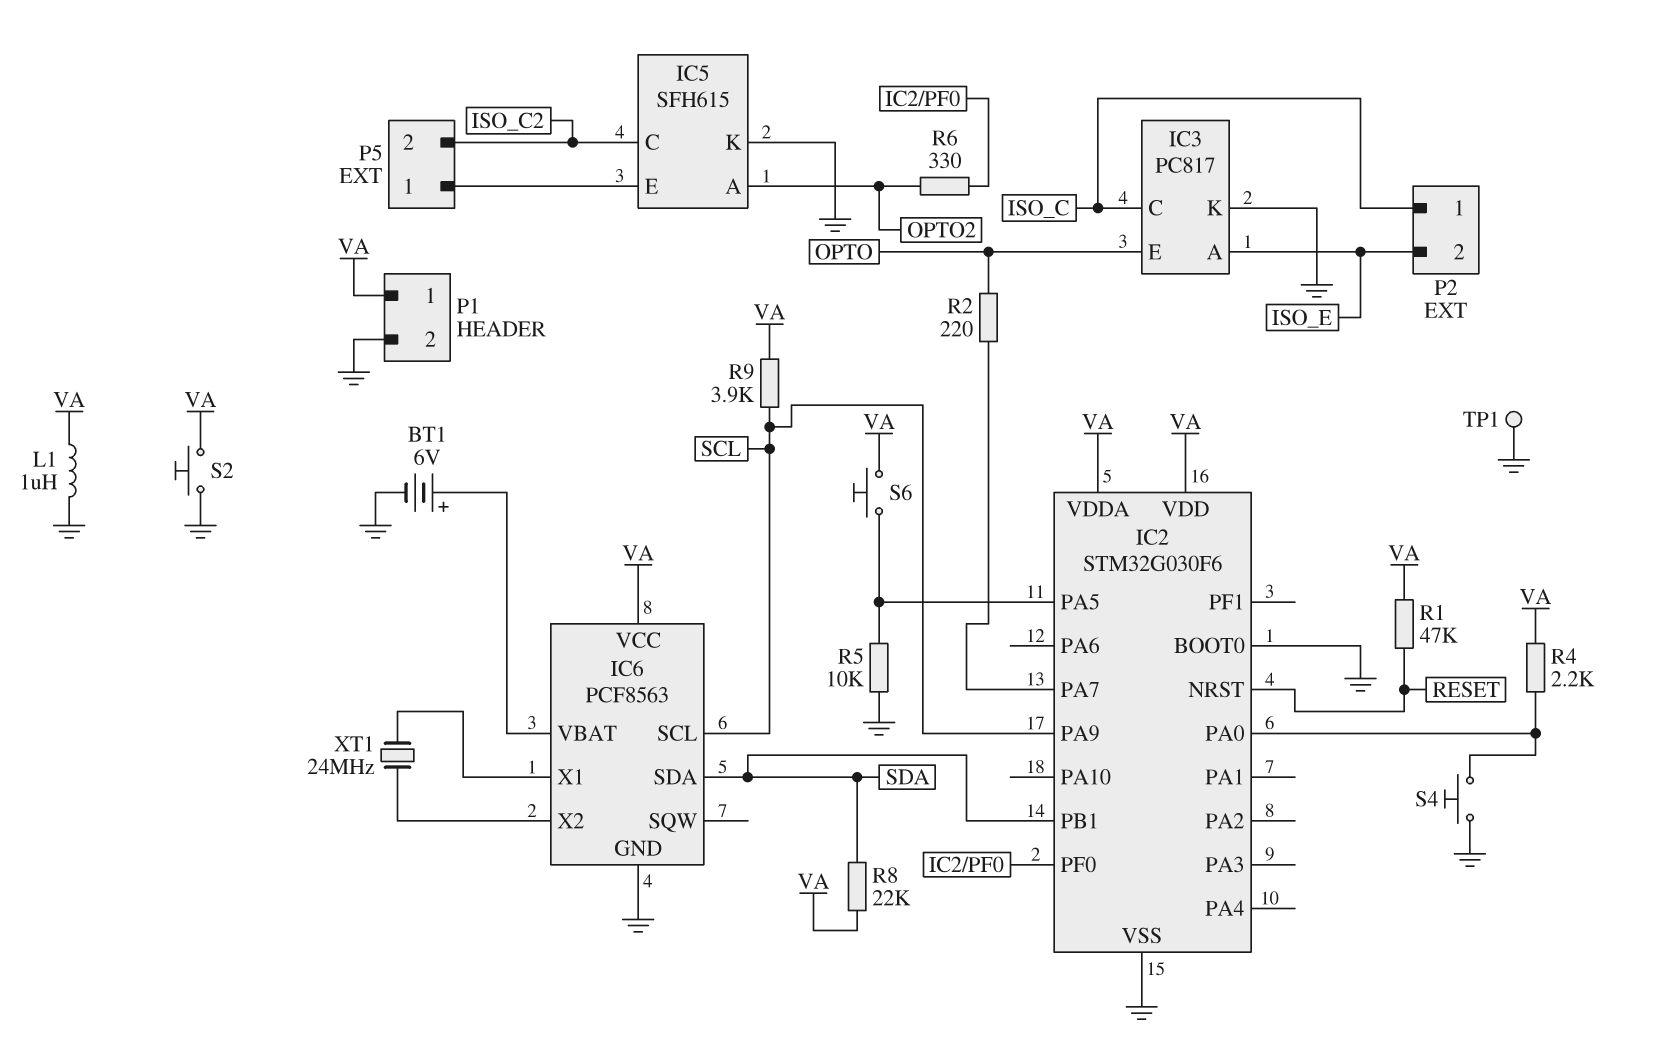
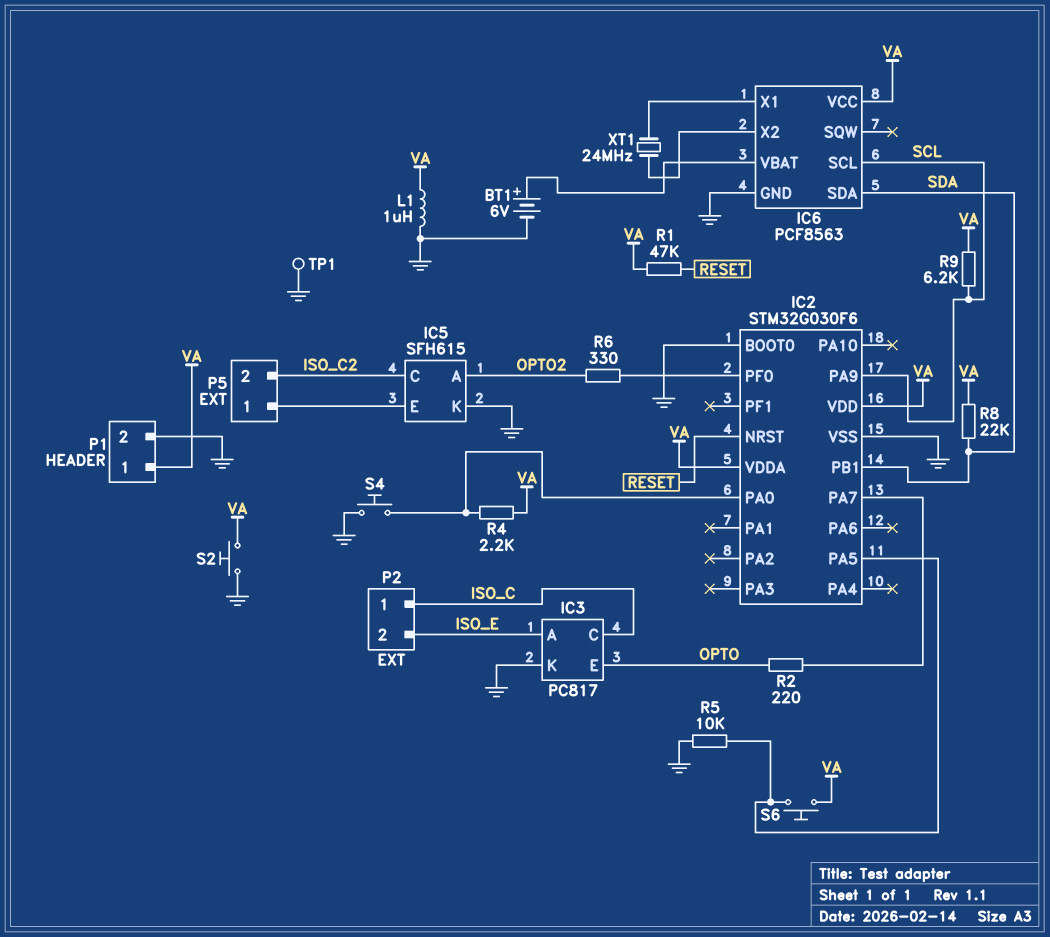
R9: 3.9k (SCL, VA) -> 6.2k (SCL, VA)

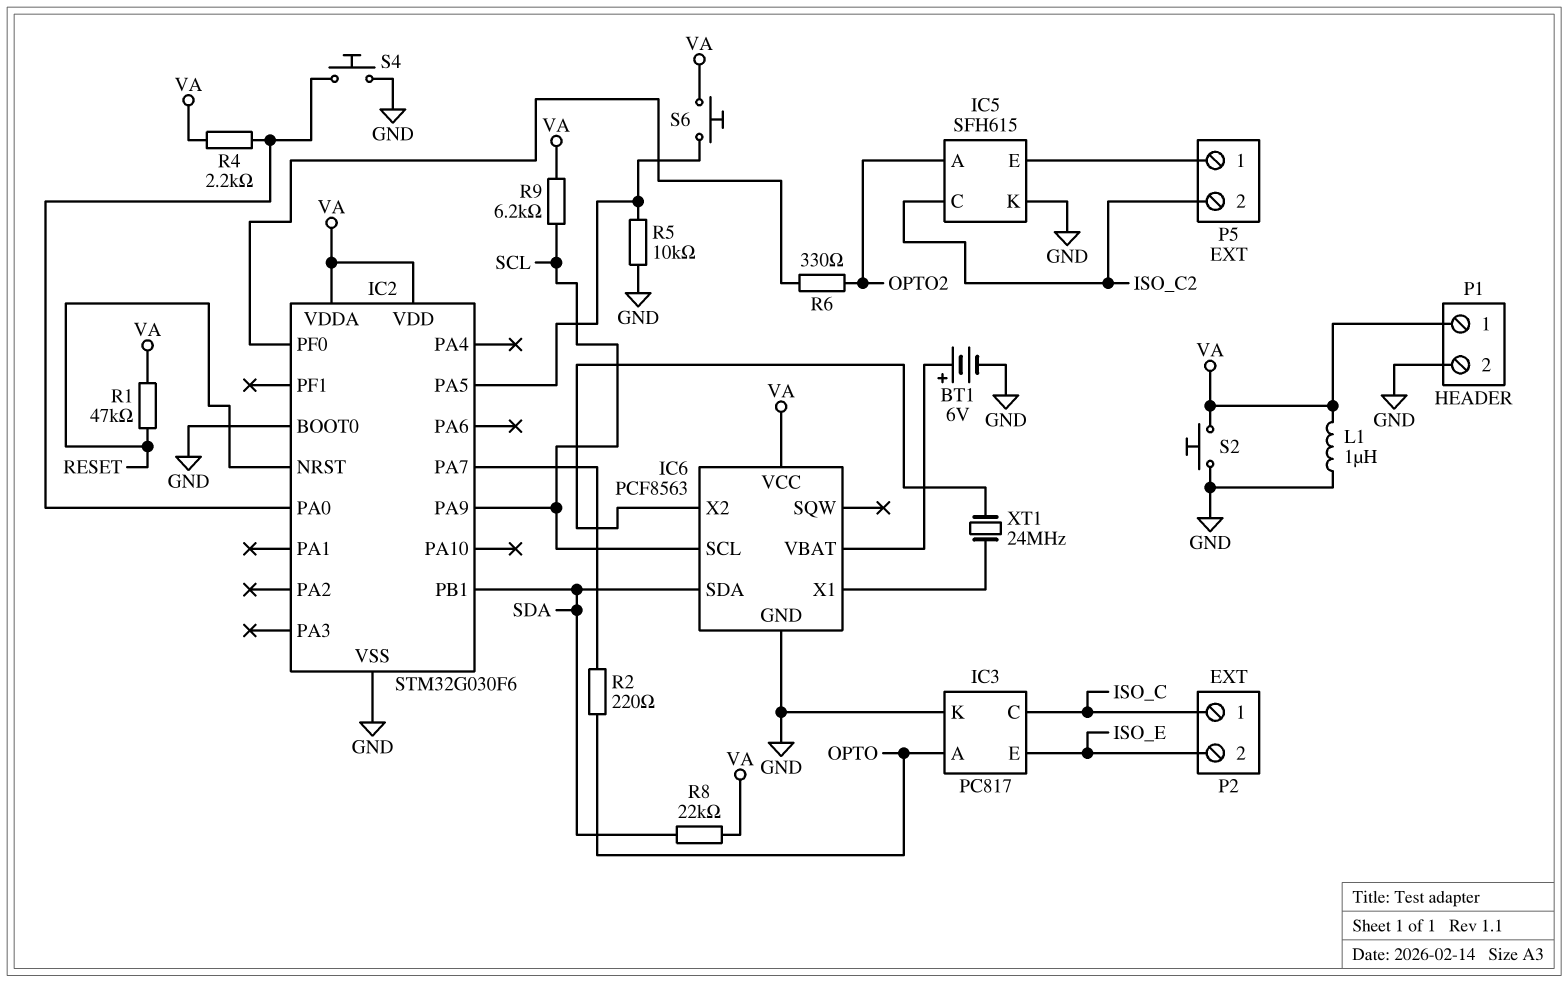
IC3 pin A: ISO_E -> OPTO
IC3 pin E: OPTO -> ISO_E
TP1: test point (GND) -> none

